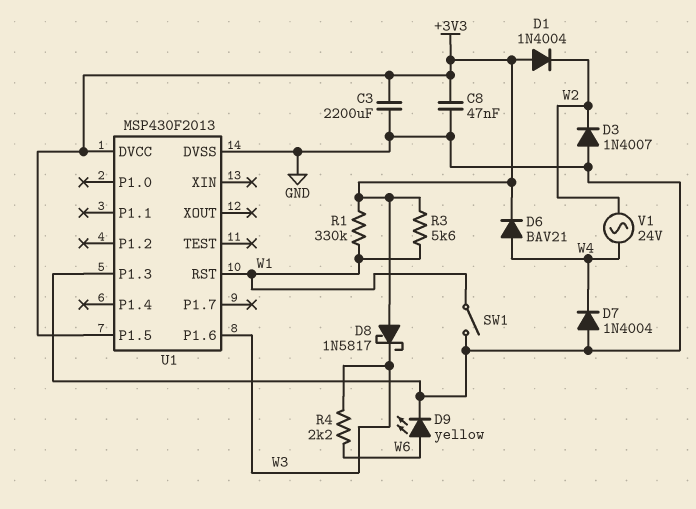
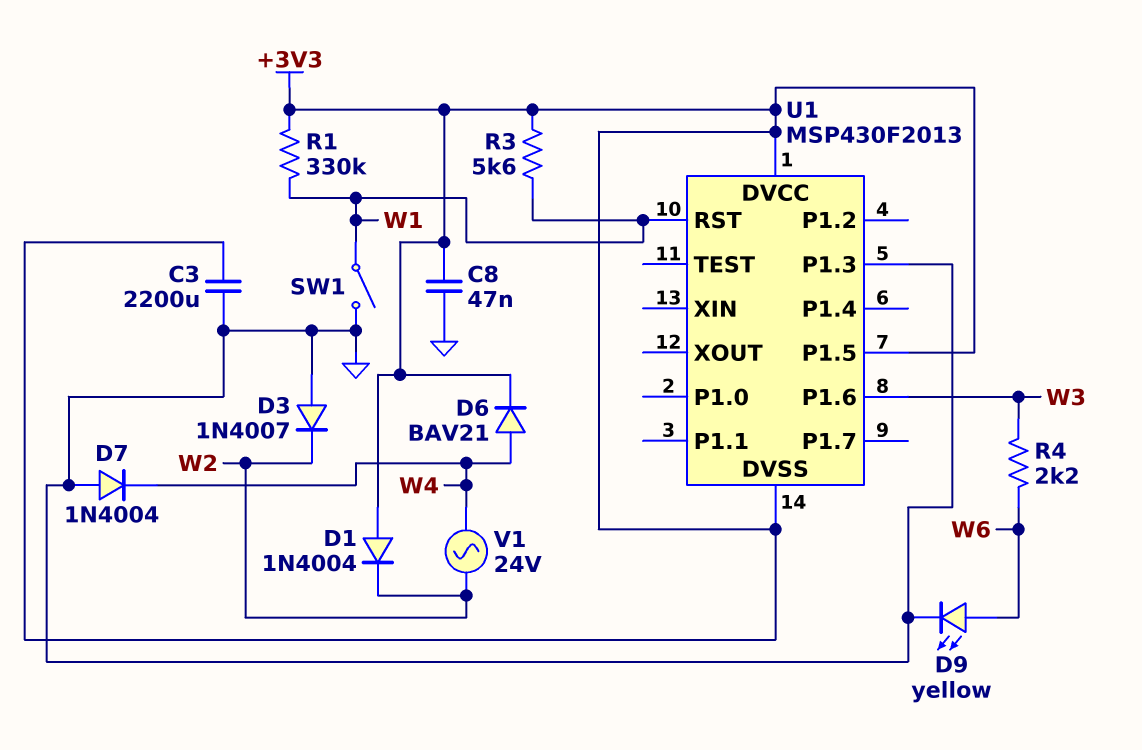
D8: schottky 1N5817 (A +3V3, K W3) -> none
U1 pin DVSS: GND -> +3V3

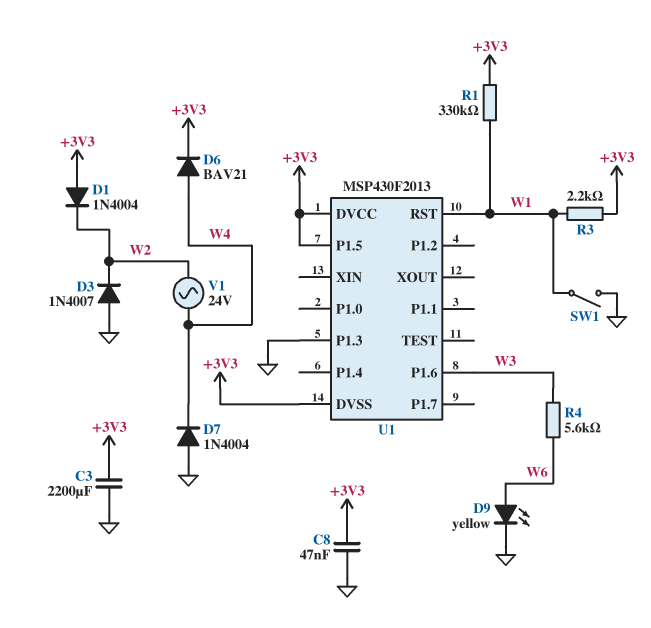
R3: 5.6k (+3V3, W1) -> 2.2k (+3V3, W1)
R4: 2.2k (W3, W6) -> 5.6k (W3, W6)

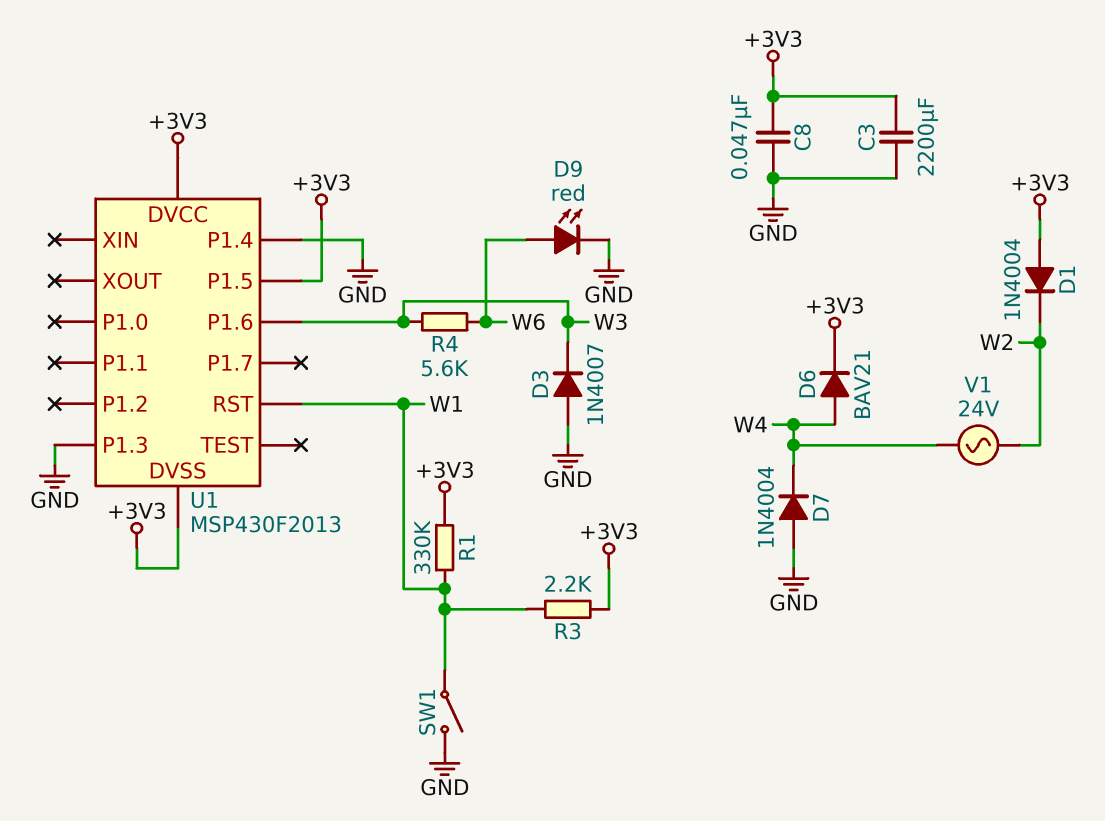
D3: diode 1N4007 (A GND, K W2) -> diode 1N4007 (A GND, K W3)
D9: LED yellow (A W6, K GND) -> LED red (A W6, K GND)
U1 pin P1.4: none -> GND

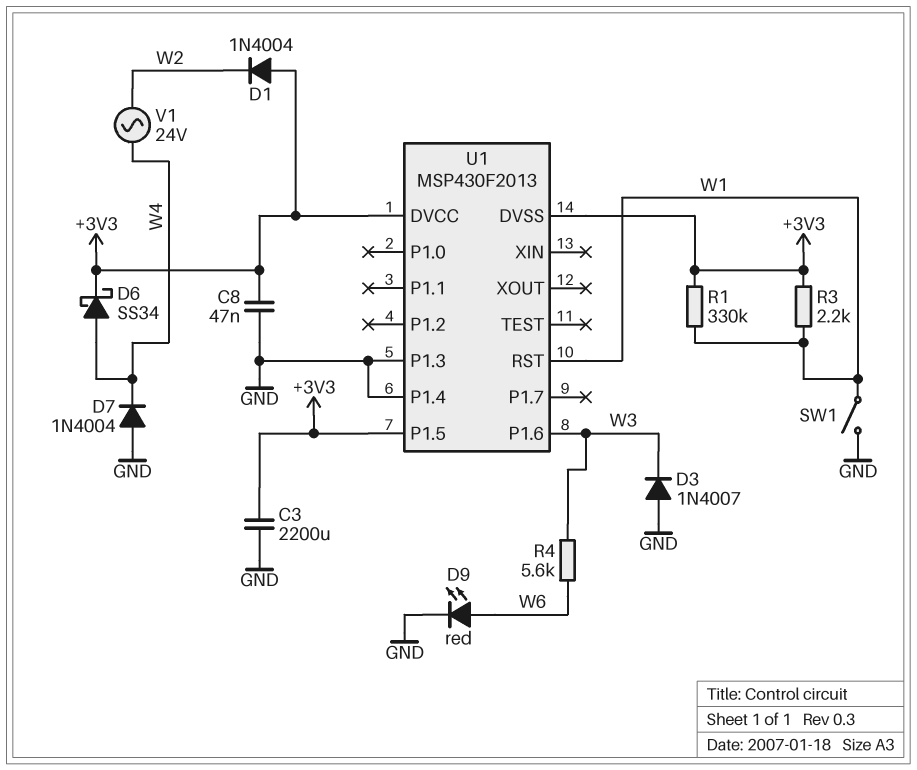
D6: diode BAV21 (A W4, K +3V3) -> schottky SS34 (A W4, K +3V3)

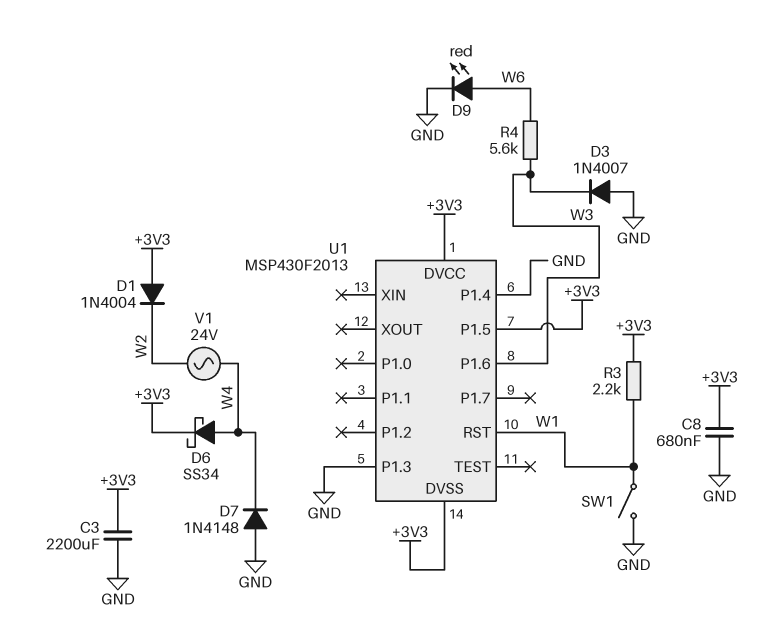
C8: 47nF (+3V3, GND) -> 680nF (+3V3, GND)
D7: diode 1N4004 (A GND, K W4) -> diode 1N4148 (A GND, K W4)
R1: 330k (+3V3, W1) -> none

